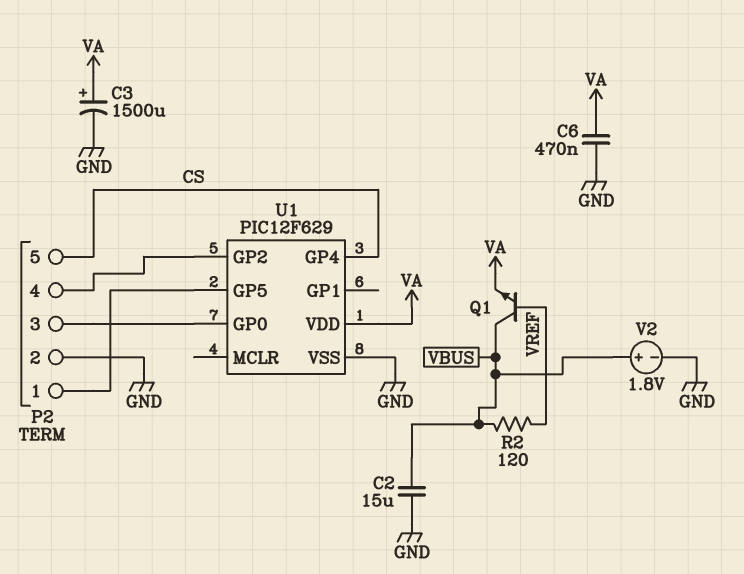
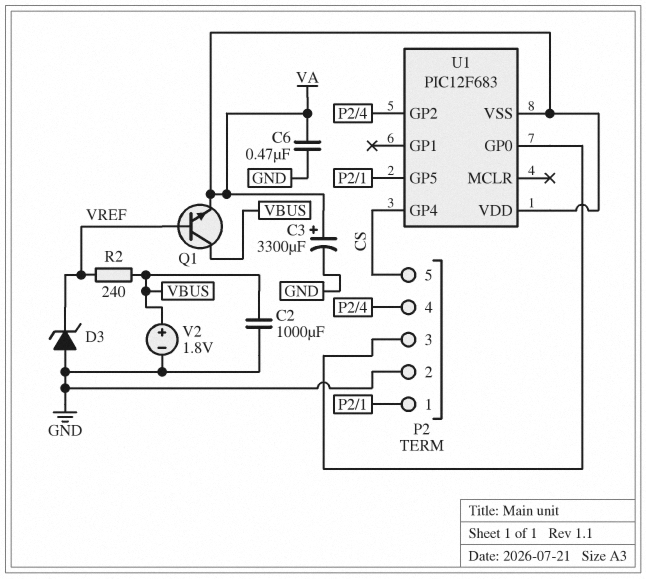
C2: 15uF (GND, VBUS) -> 1000uF (GND, VBUS)
C3: 1500uF (plus VA, minus GND) -> 3300uF (plus VA, minus GND)
D3: none -> zener (A GND, K VREF)
R2: 120 (VBUS, VREF) -> 240 (VBUS, VREF)
U1: PIC12F629 -> PIC12F683
U1 pin VSS: GND -> VA

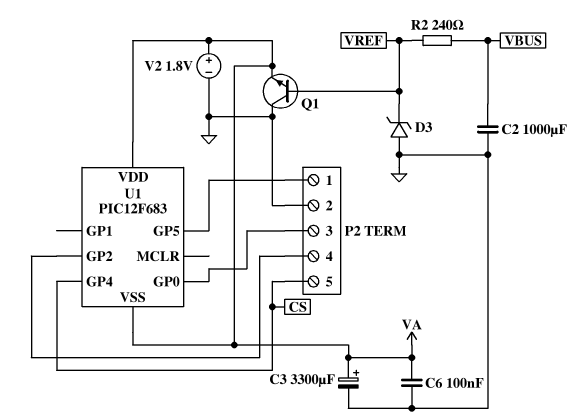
C6: 470nF (GND, VA) -> 100nF (GND, VA)
Q1: NPN (B VREF, C VBUS, E VA) -> NPN (B VREF, C GND, E VA)
V2: 1.8V (plus VBUS, minus GND) -> 1.8V (plus VA, minus GND)

